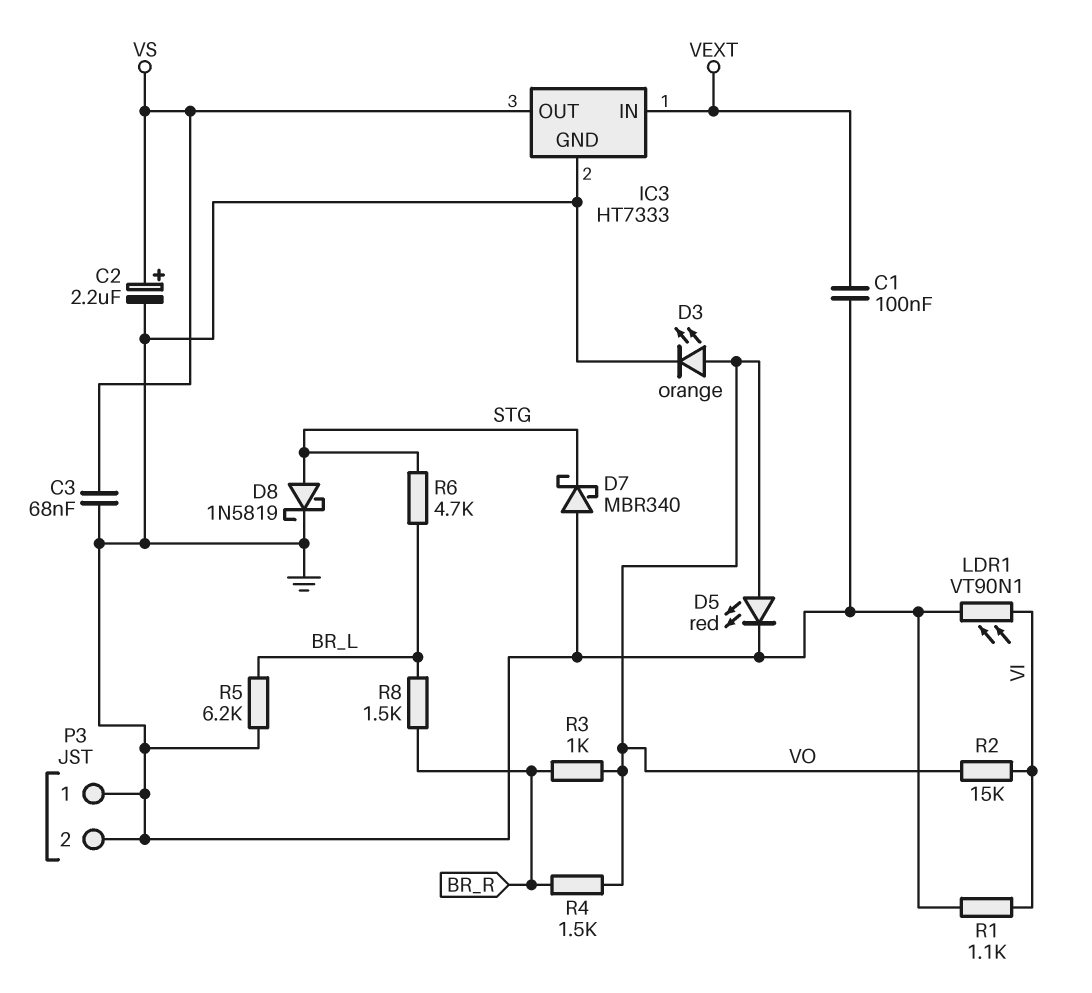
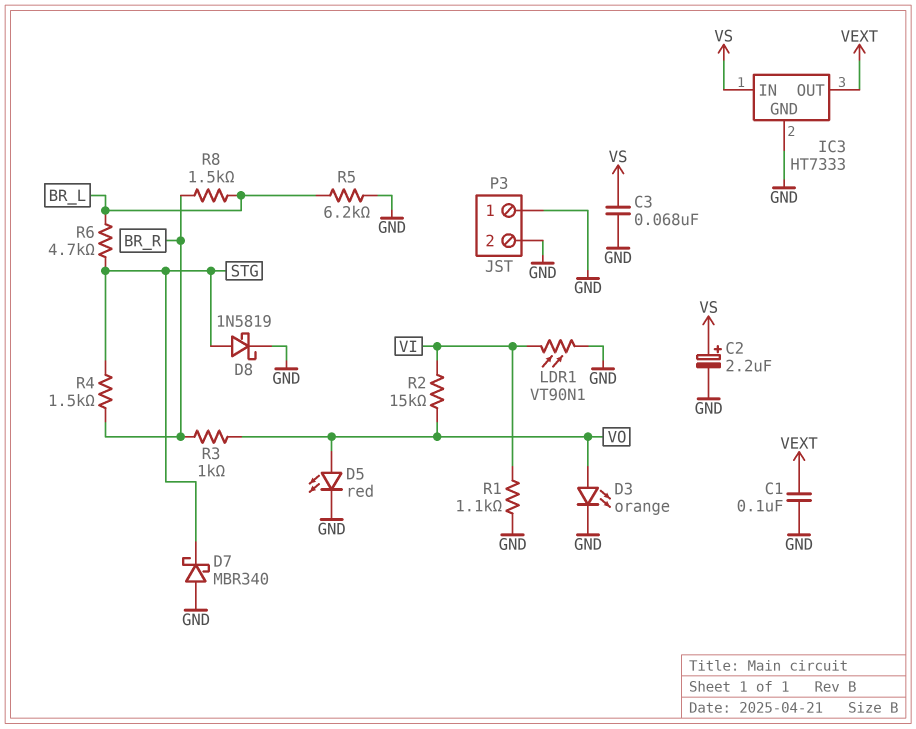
IC3 pin IN: VEXT -> VS
IC3 pin OUT: VS -> VEXT
R4: 1.5k (BR_R, VO) -> 1.5k (BR_R, STG)

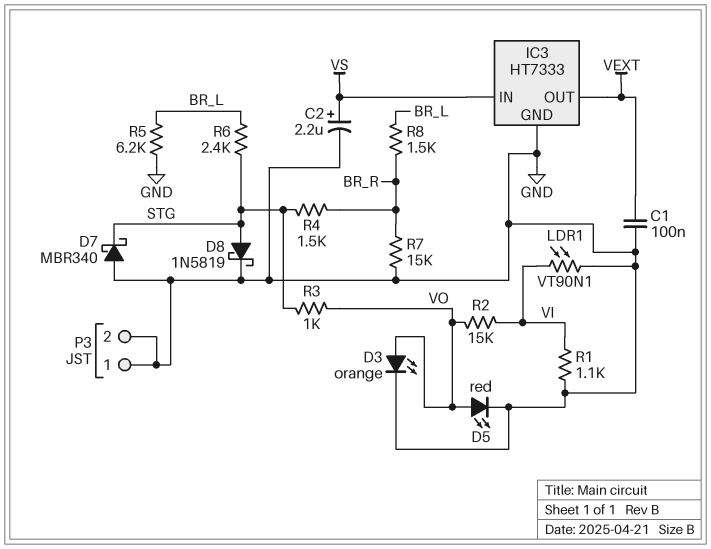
C3: 68nF (GND, VS) -> none
R3: 1k (BR_R, VO) -> 1k (STG, VO)
R6: 4.7k (BR_L, STG) -> 2.4k (BR_L, STG)
R7: none -> 15k (BR_R, GND)

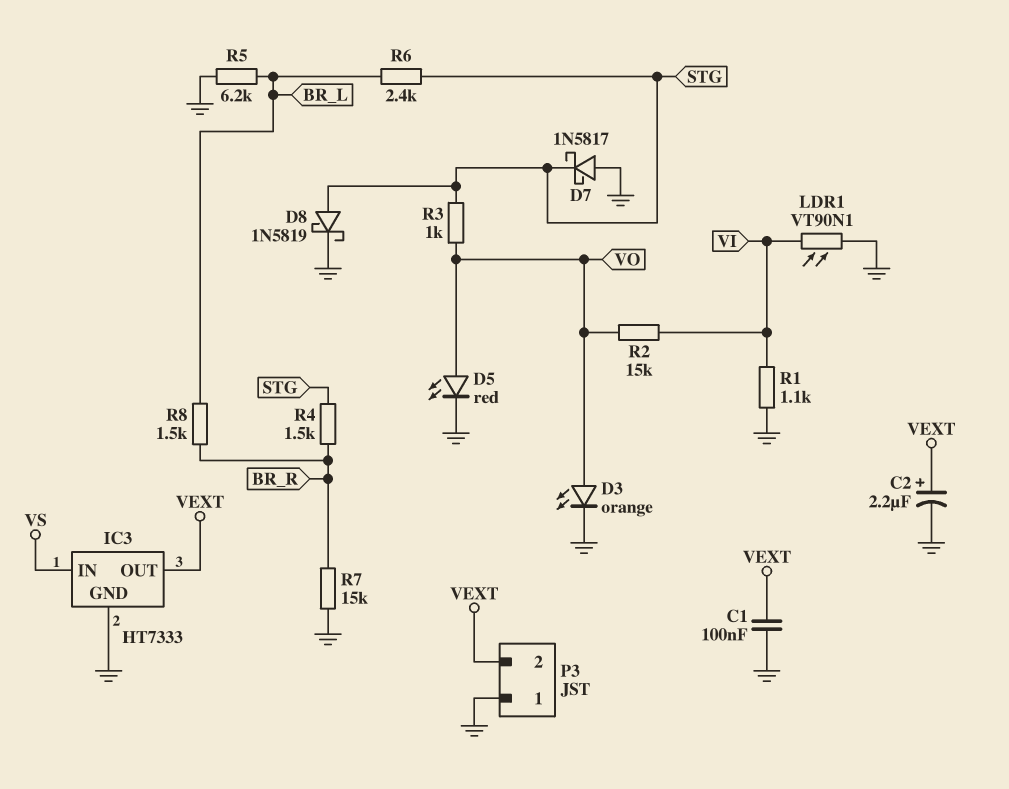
C2: 2.2uF (plus VS, minus GND) -> 2.2uF (plus VEXT, minus GND)
D7: schottky MBR340 (A GND, K STG) -> schottky 1N5817 (A GND, K STG)
P3 pin 2: GND -> VEXT

